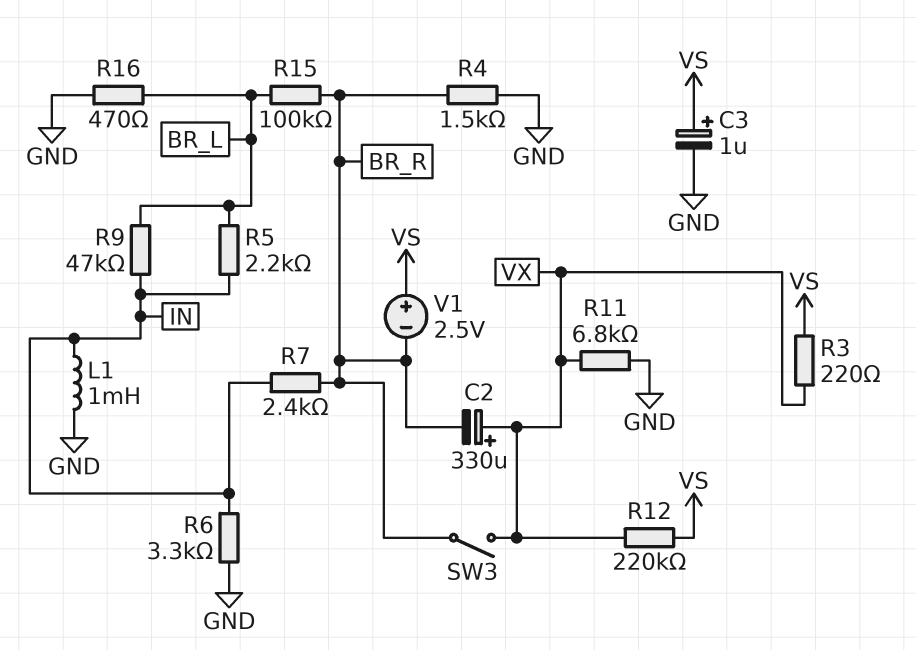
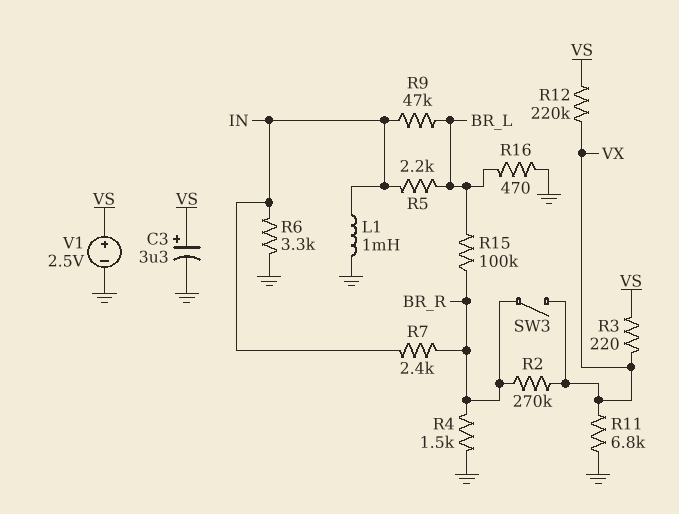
C2: 330uF (plus VX, minus BR_R) -> none
C3: 1uF (plus VS, minus GND) -> 3.3uF (plus VS, minus GND)
R2: none -> 270k (BR_R, VX)
V1: 2.5V (plus VS, minus BR_R) -> 2.5V (plus VS, minus GND)

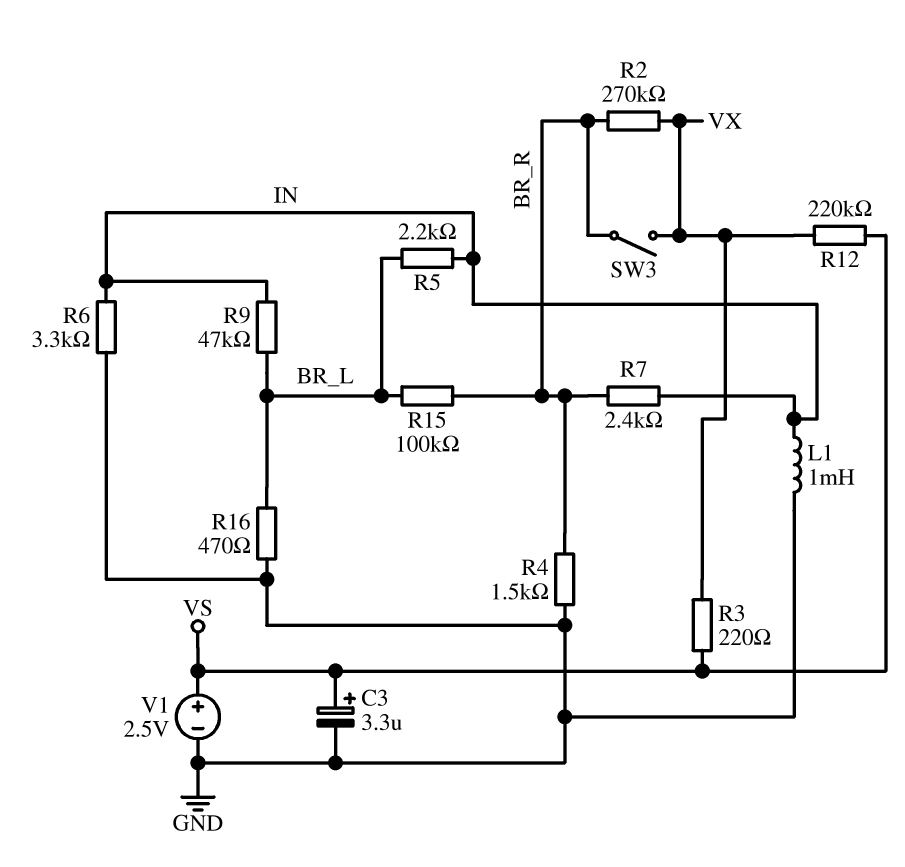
R11: 6.8k (GND, VX) -> none

